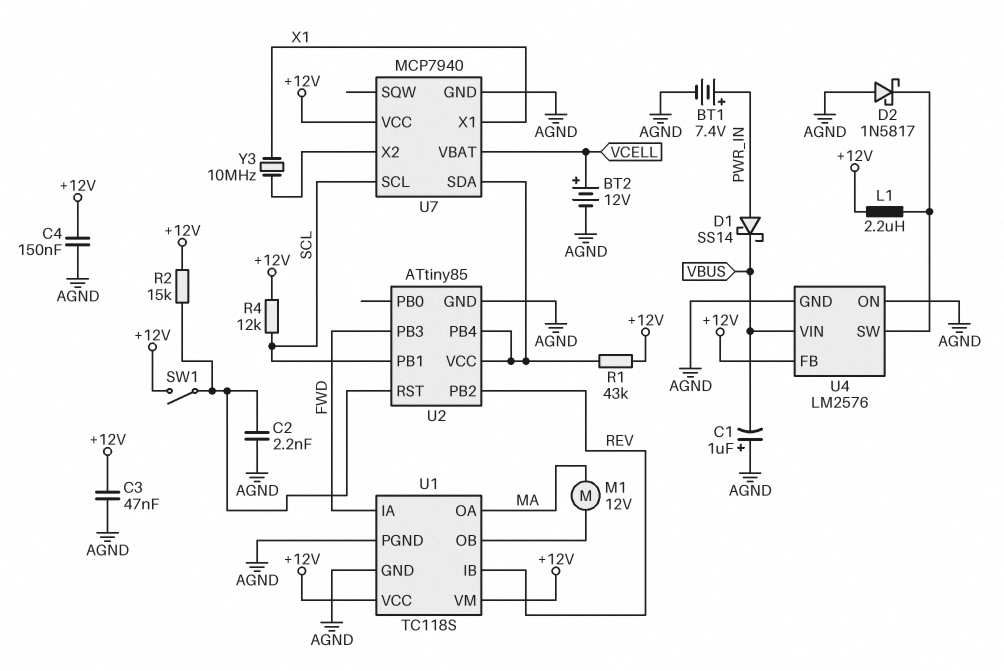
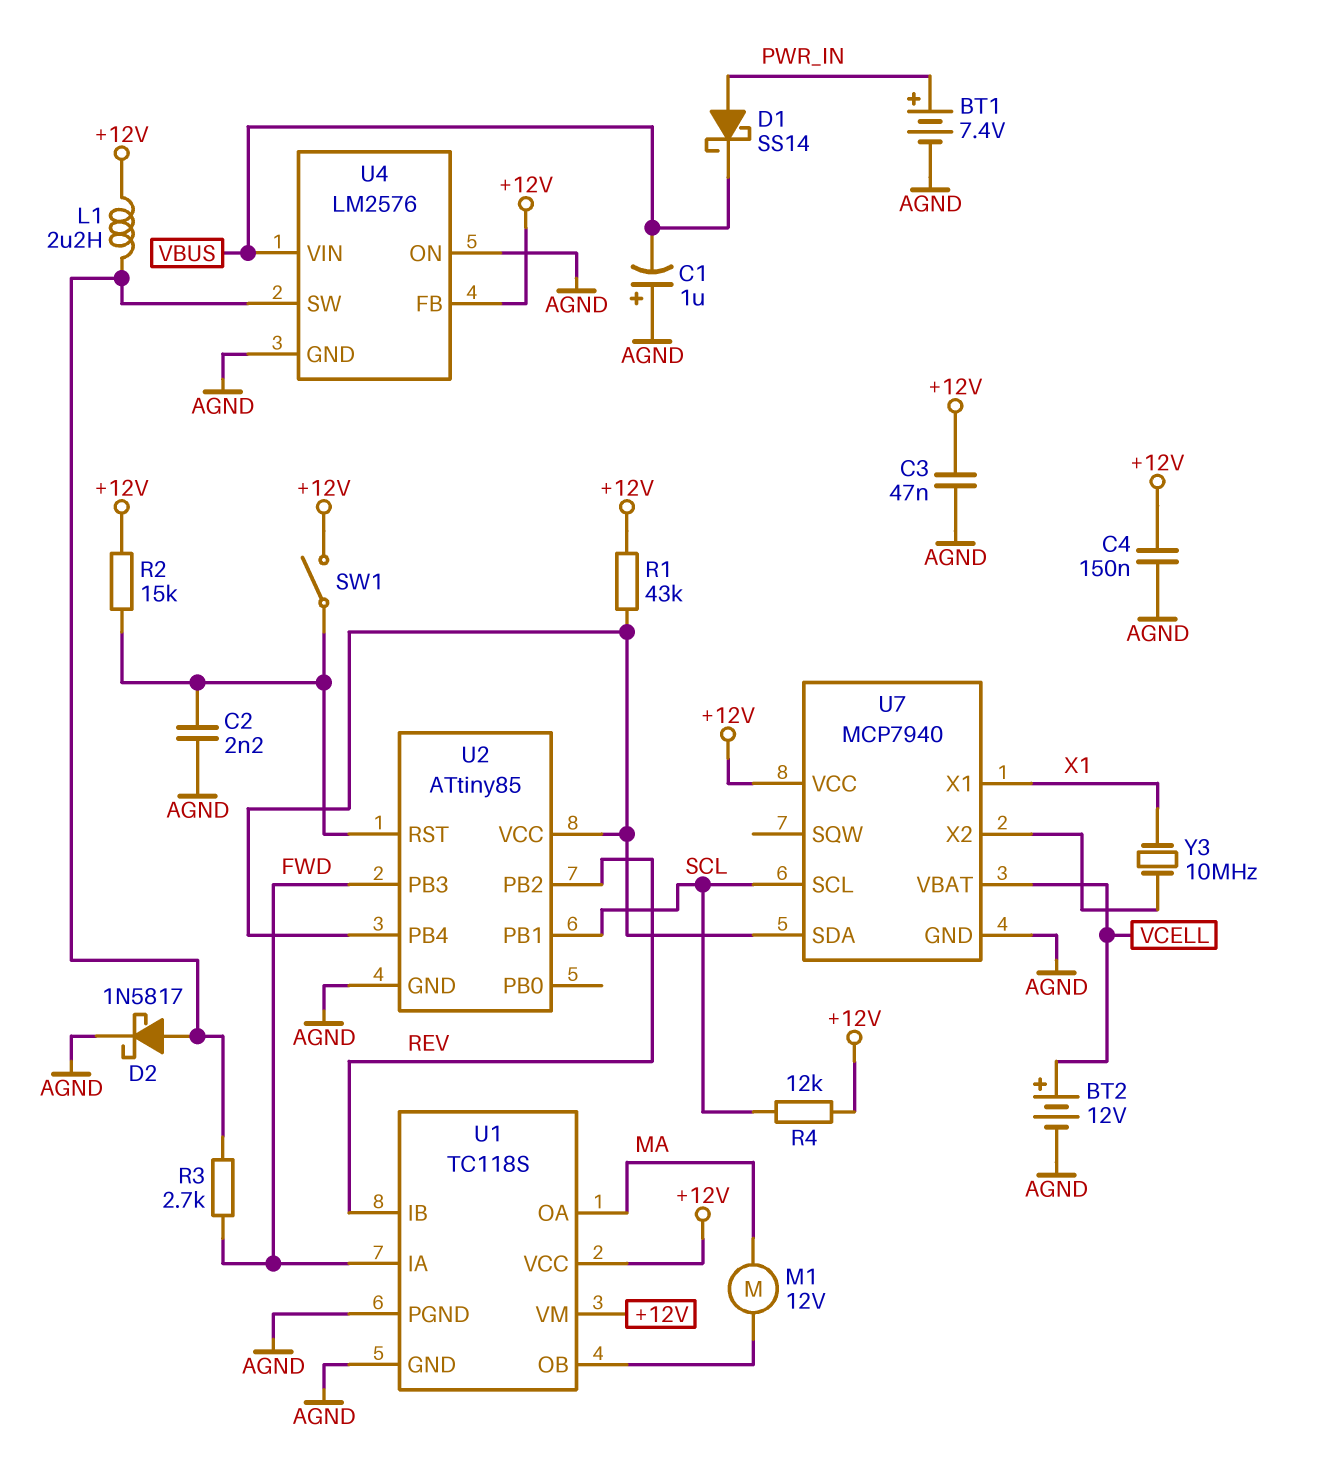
D2: schottky 1N5817 (A AGND, K U4/SW) -> schottky 1N5817 (A U4/SW, K AGND)
R3: none -> 2.7k (FWD, U4/SW)

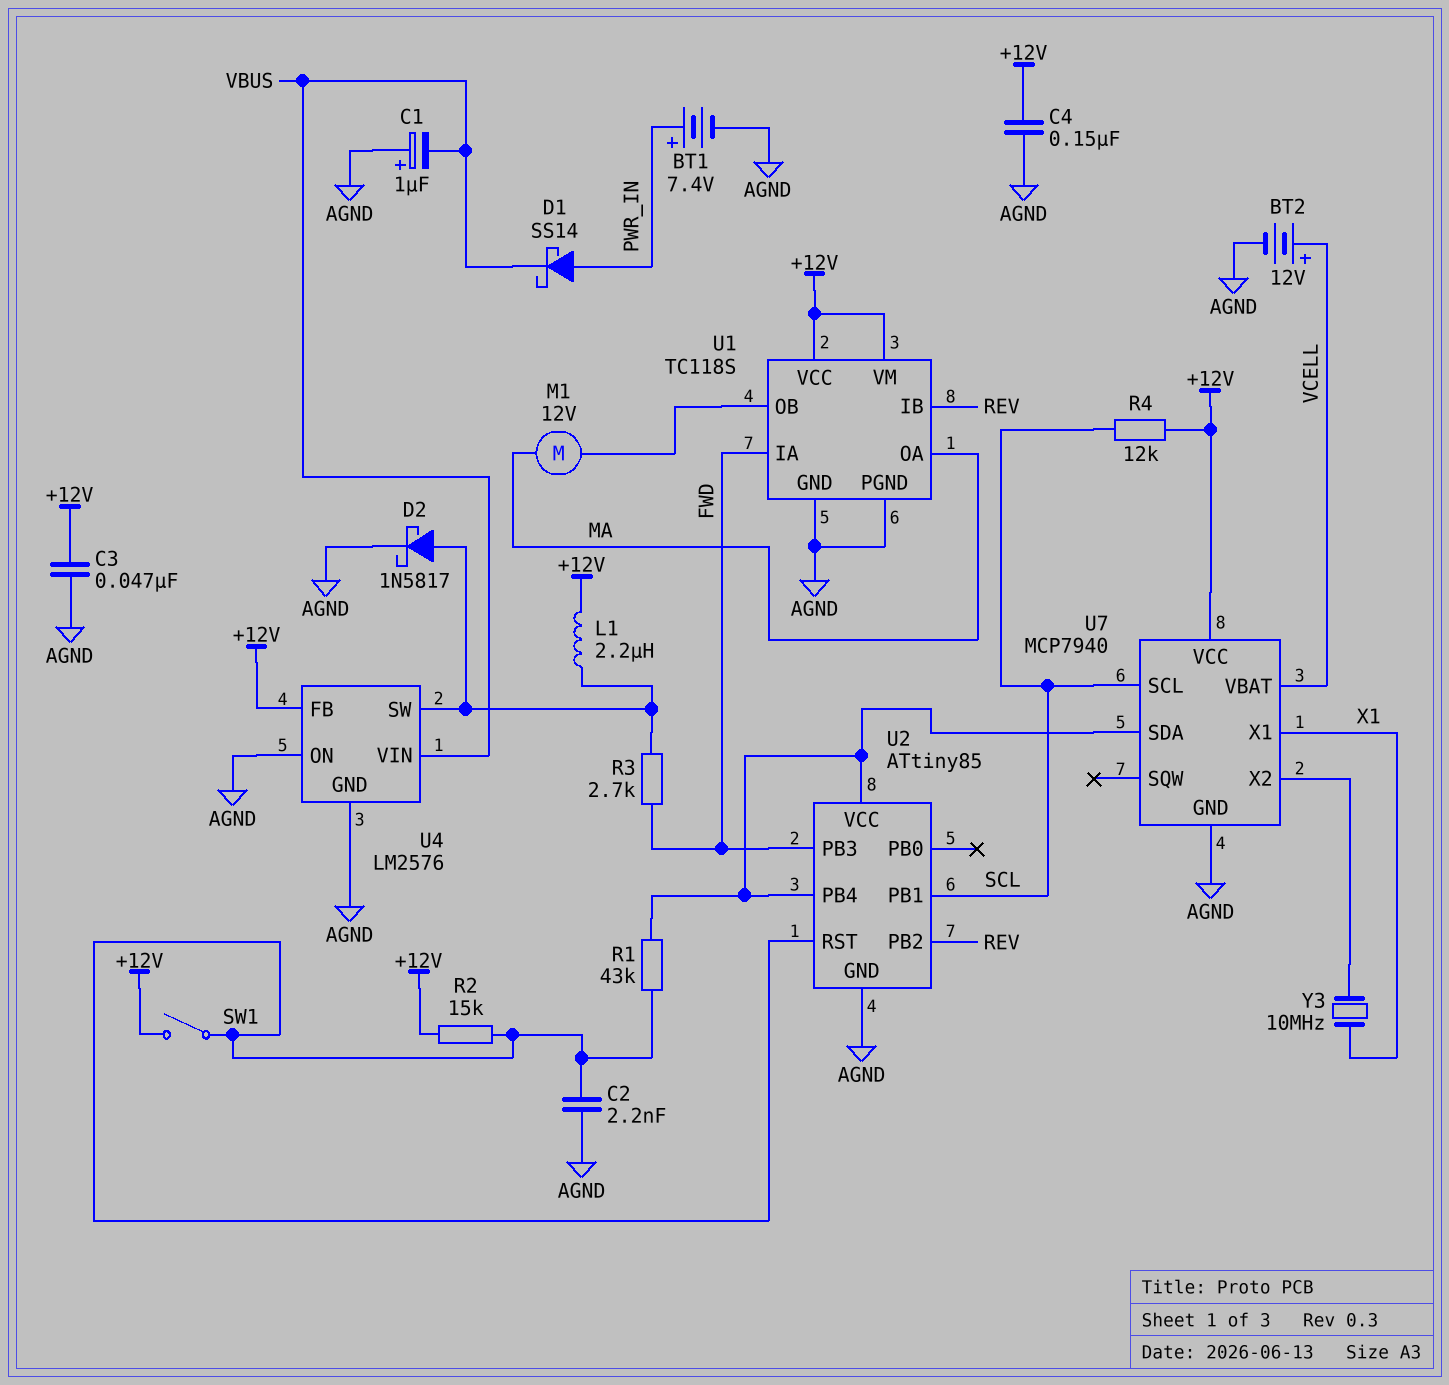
R1: 43k (+12V, U2/PB4) -> 43k (U2/PB4, U2/RST)

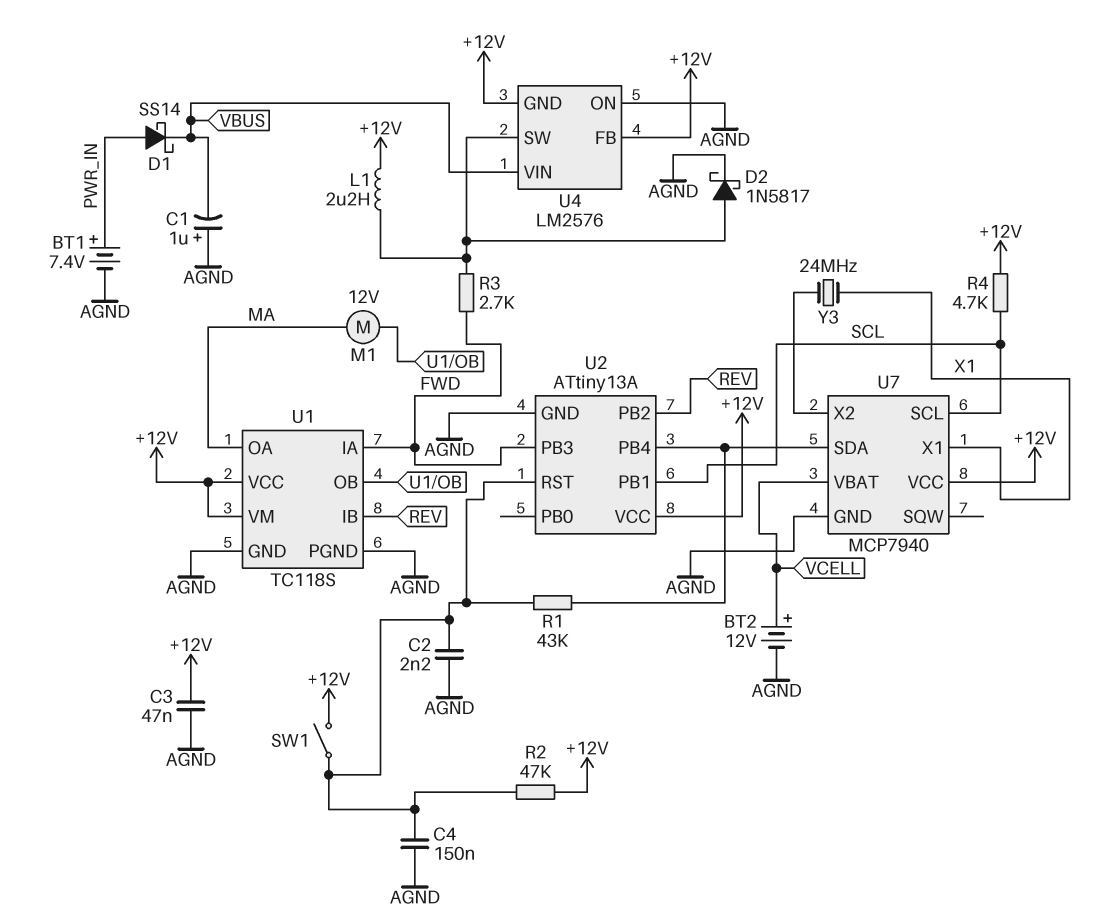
C4: 150nF (+12V, AGND) -> 150nF (AGND, U2/RST)
R2: 15k (+12V, U2/RST) -> 47k (+12V, U2/RST)
R4: 12k (+12V, SCL) -> 4.7k (+12V, SCL)
U2: ATtiny85 -> ATtiny13A
U2 pin VCC: U2/PB4 -> +12V
U4 pin GND: AGND -> +12V
Y3: 10MHz (U7/X2, X1) -> 24MHz (U7/X2, X1)

